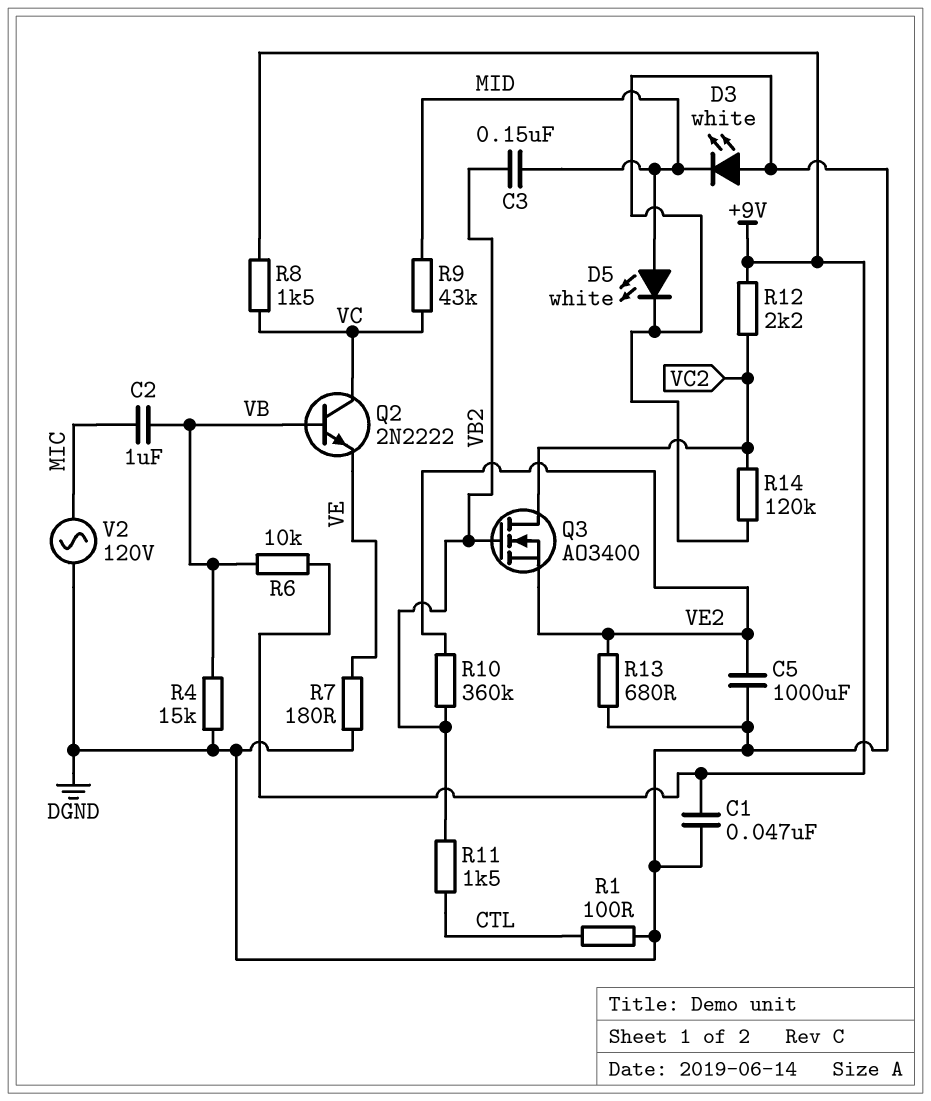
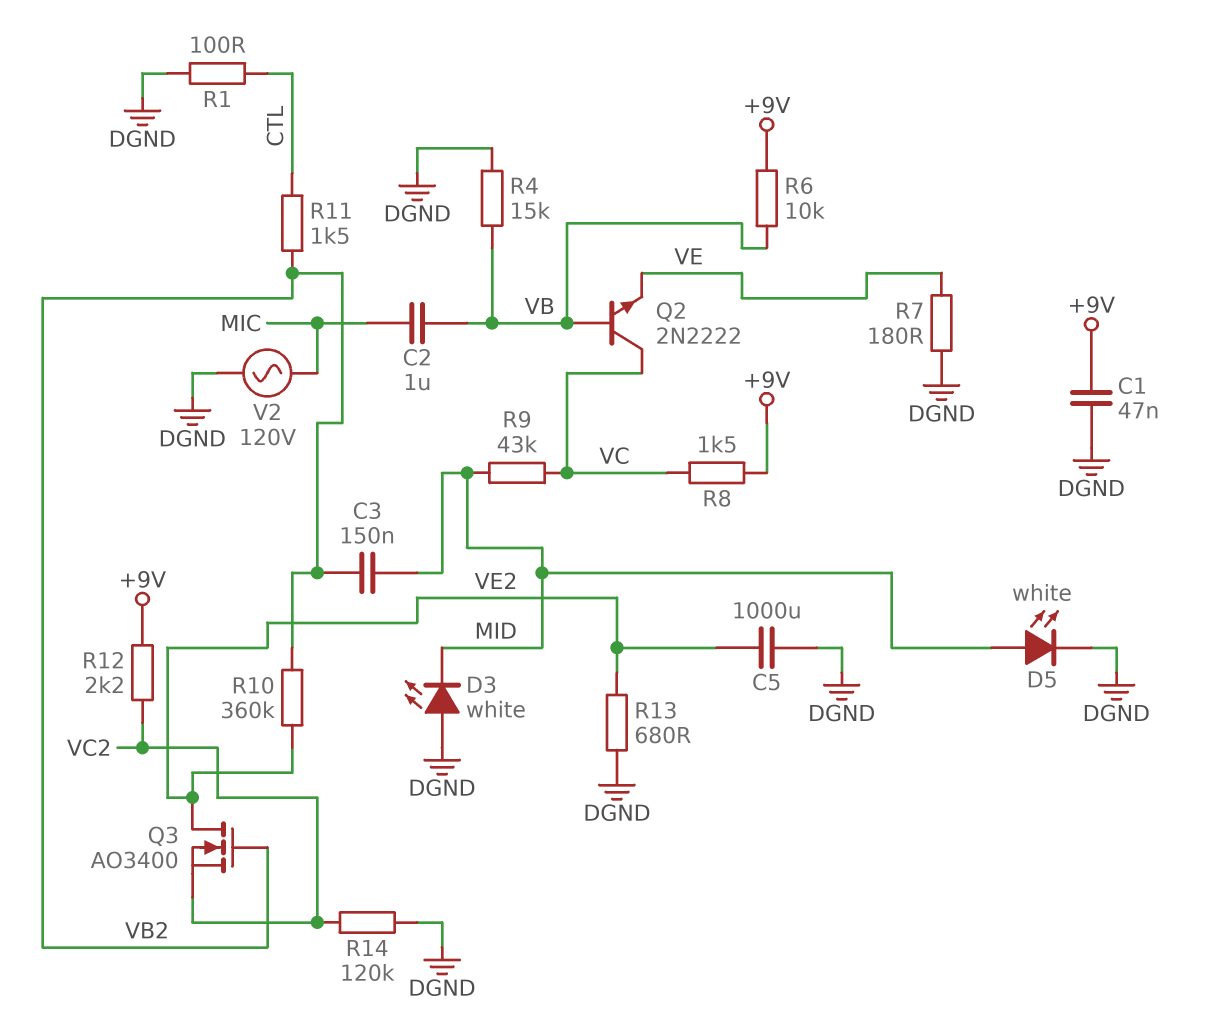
Q3: NMOS AO3400 (G VB2, D VC2, S VE2) -> NMOS AO3400 (G VB2, D VE2, S VC2)

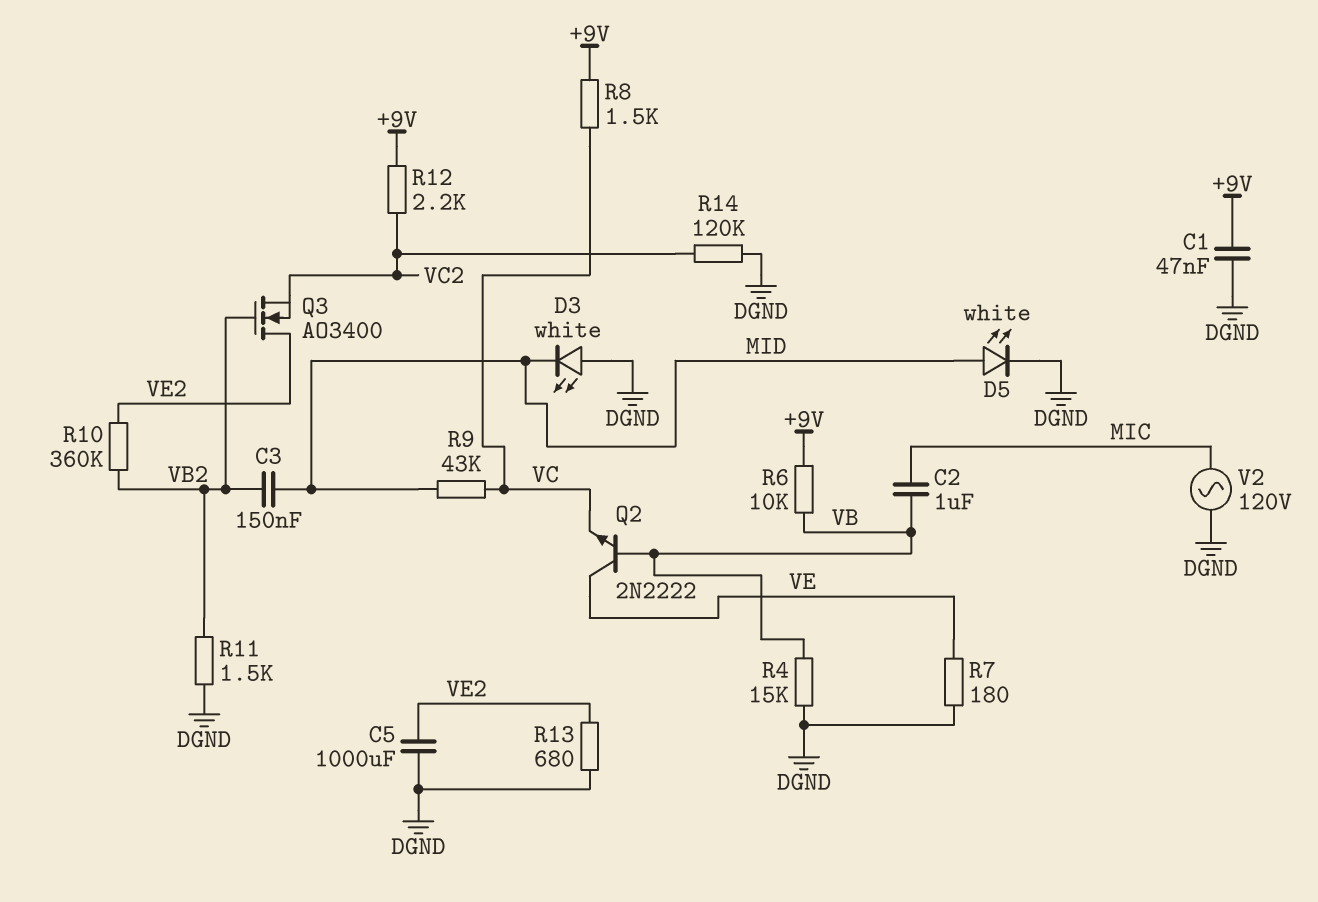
Q2: NPN 2N2222 (B VB, C VC, E VE) -> NPN 2N2222 (B VB, C VE, E VC)
R1: 100 (CTL, DGND) -> none
R11: 1.5k (CTL, VB2) -> 1.5k (DGND, VB2)

